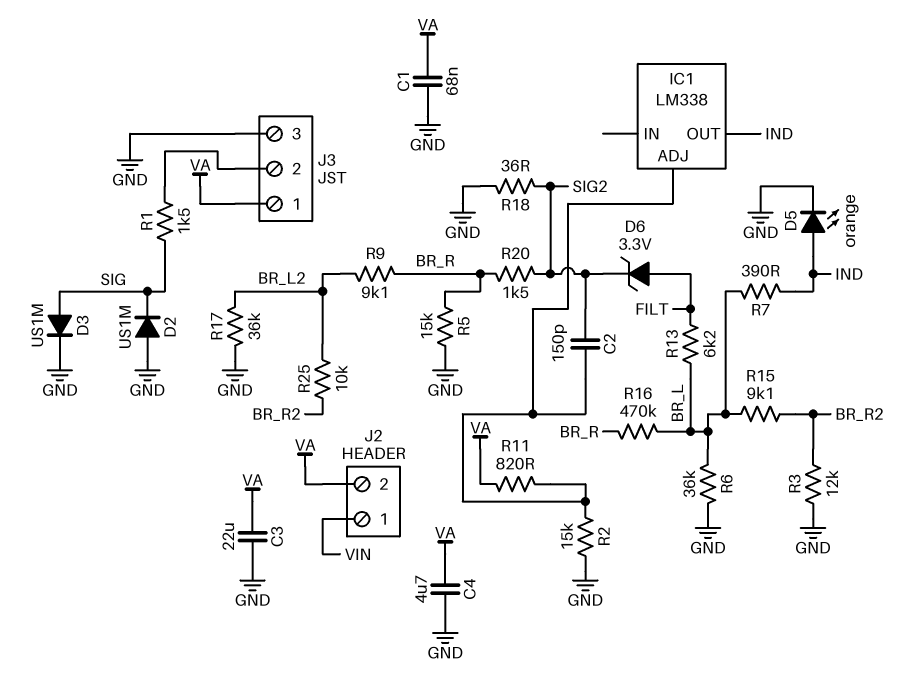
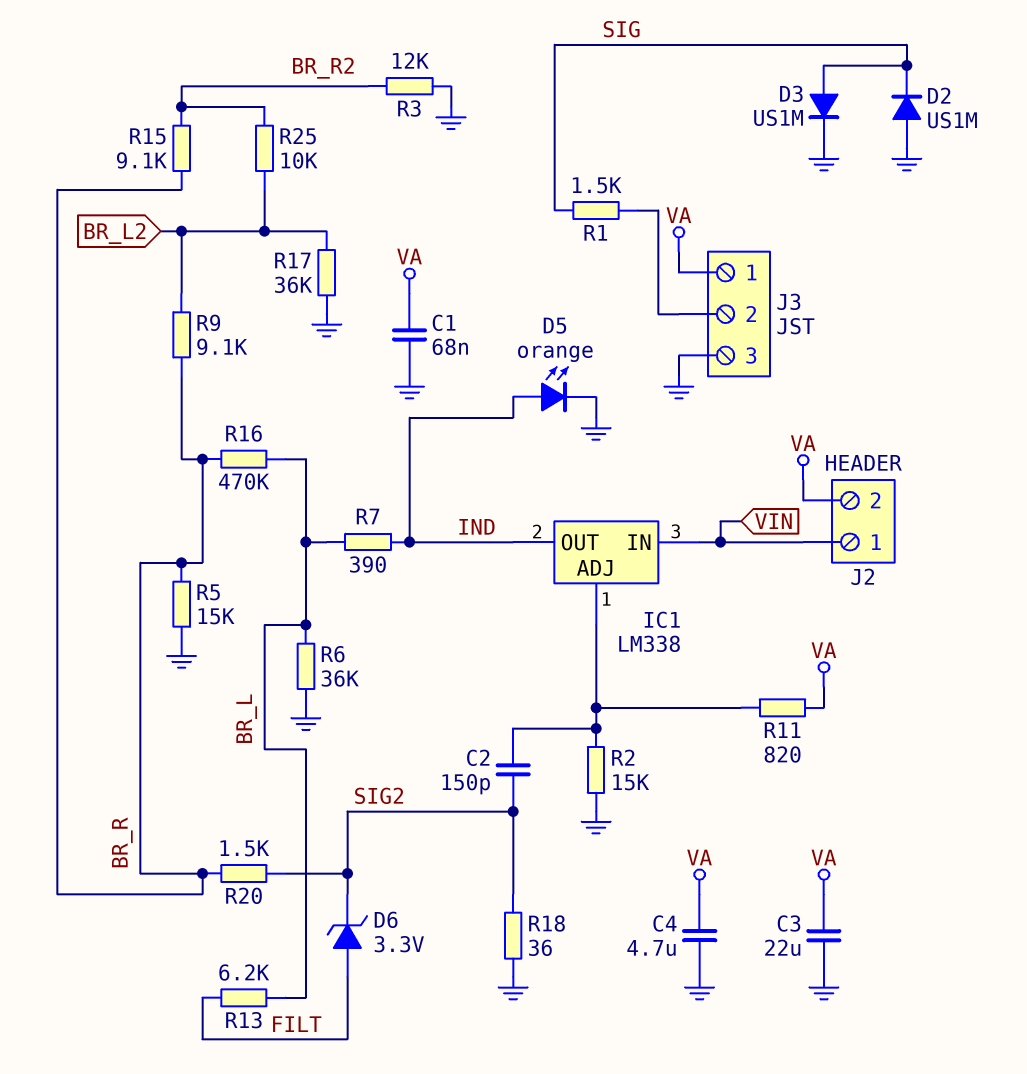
IC1 pin IN: none -> VIN
R15: 9.1k (BR_L, BR_R2) -> 9.1k (BR_R, BR_R2)

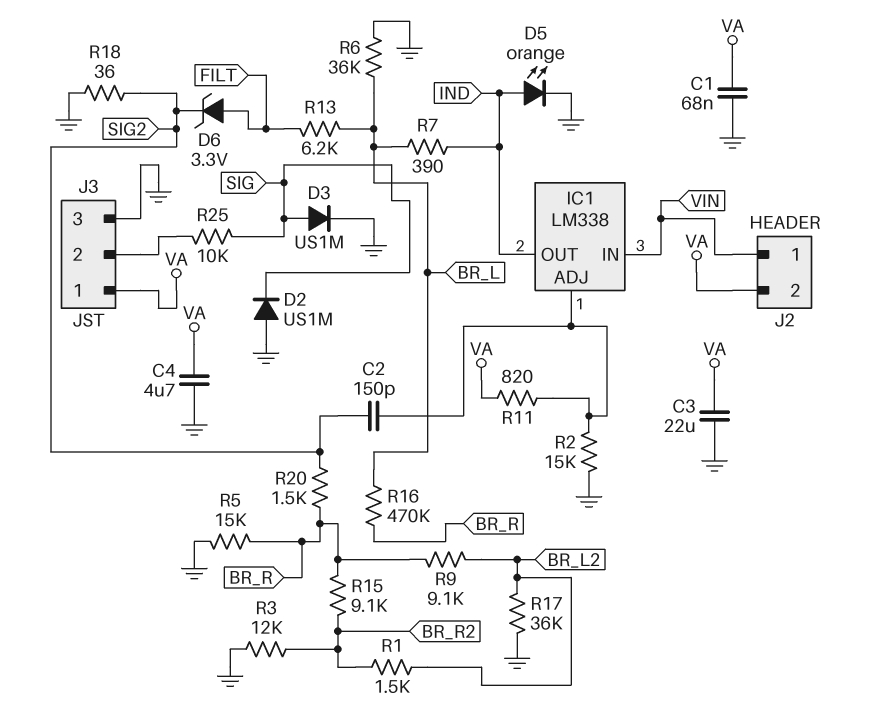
R1: 1.5k (J3/2, SIG) -> 1.5k (BR_L2, BR_R2)
R25: 10k (BR_L2, BR_R2) -> 10k (J3/2, SIG)

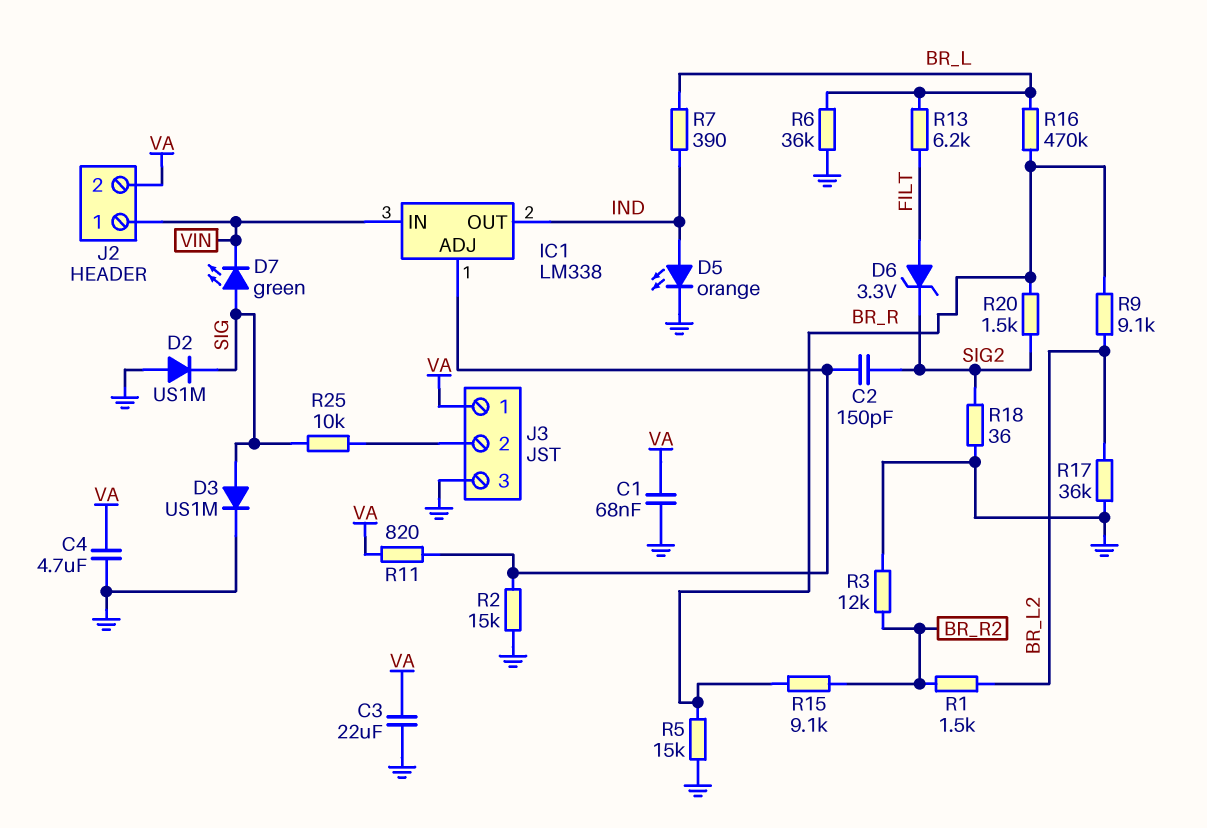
D7: none -> LED green (A SIG, K VIN)

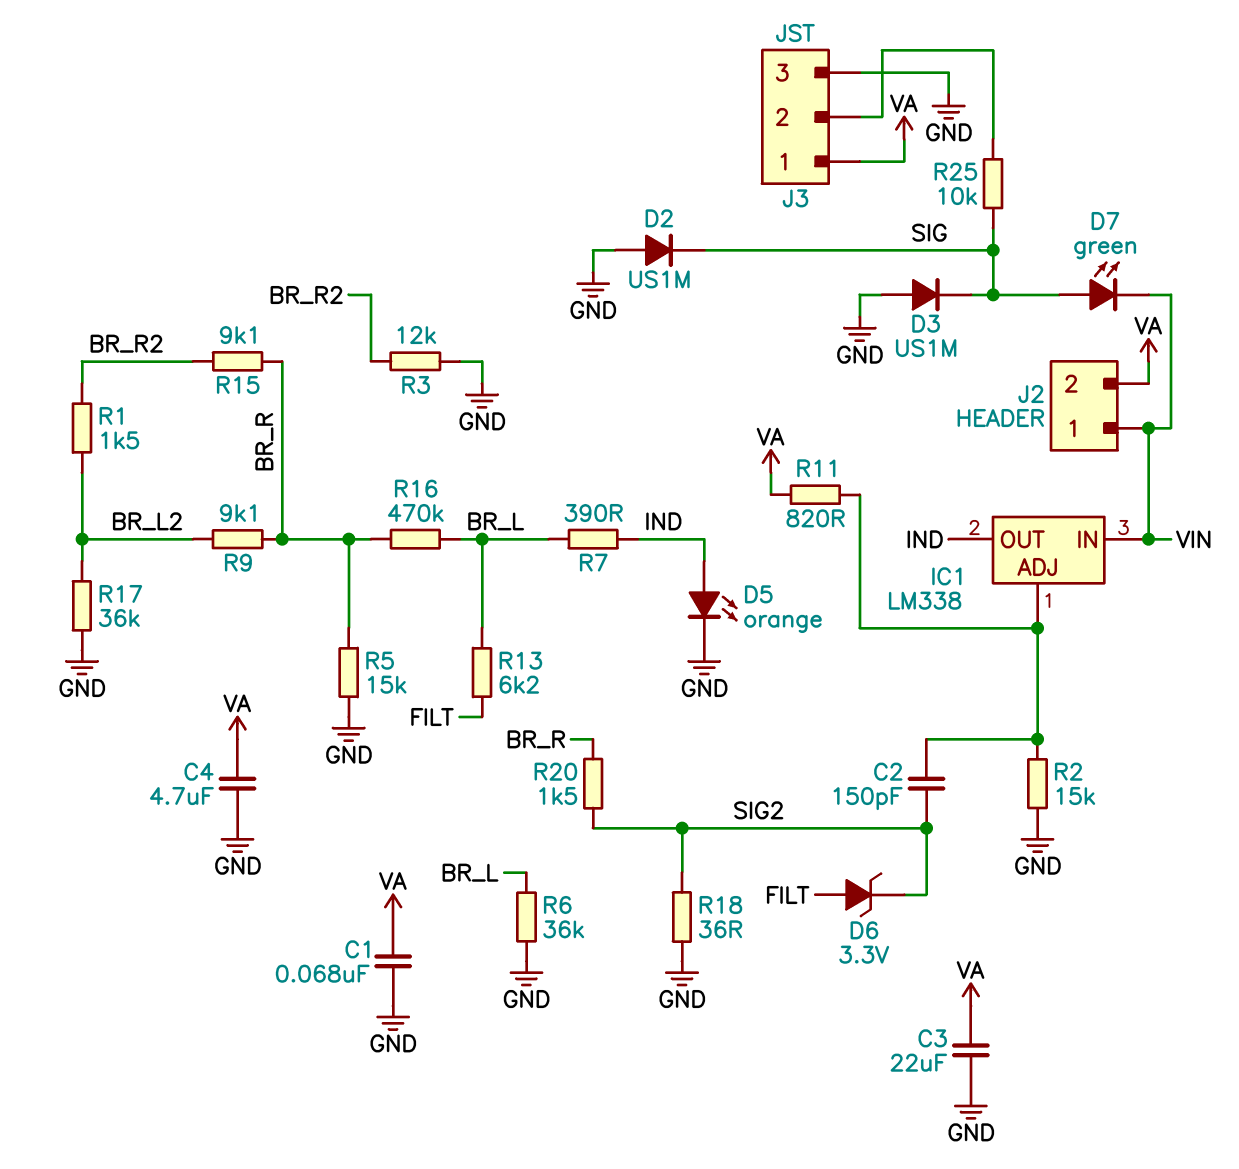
D3: diode US1M (A SIG, K GND) -> diode US1M (A GND, K SIG)

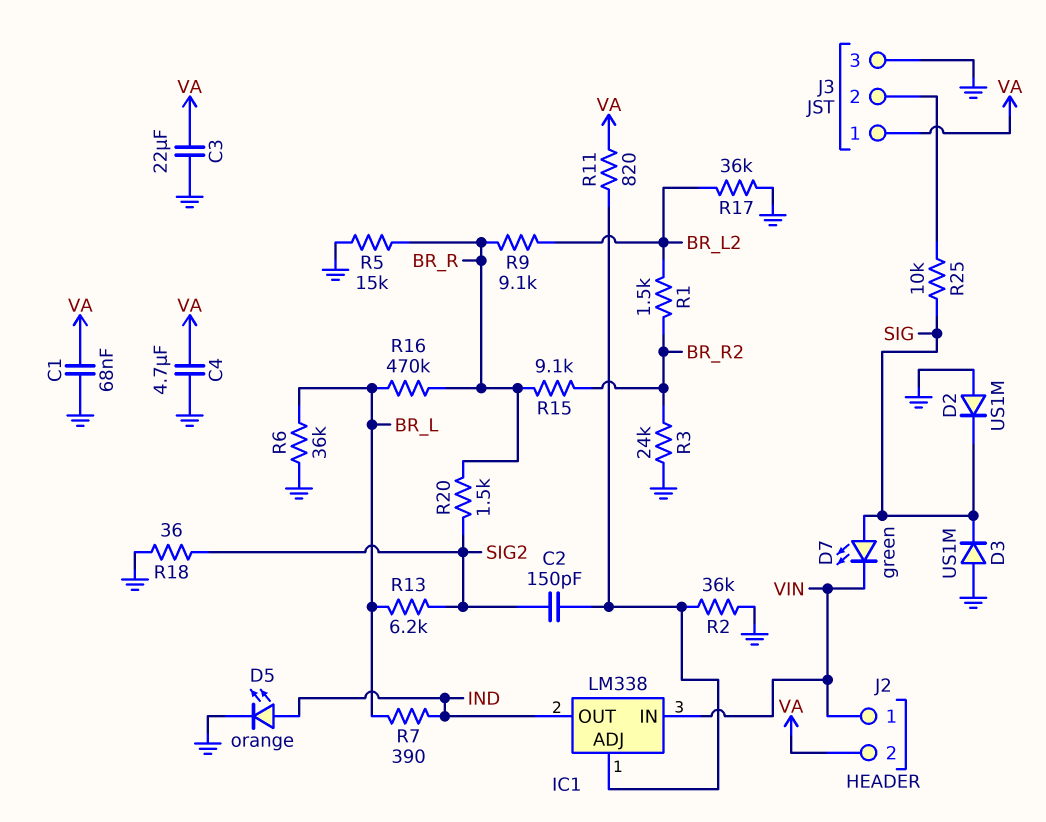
D6: zener 3.3V (A FILT, K SIG2) -> none
R2: 15k (GND, IC1/ADJ) -> 36k (GND, IC1/ADJ)
R3: 12k (BR_R2, GND) -> 24k (BR_R2, GND)
R13: 6.2k (BR_L, FILT) -> 6.2k (BR_L, SIG2)

